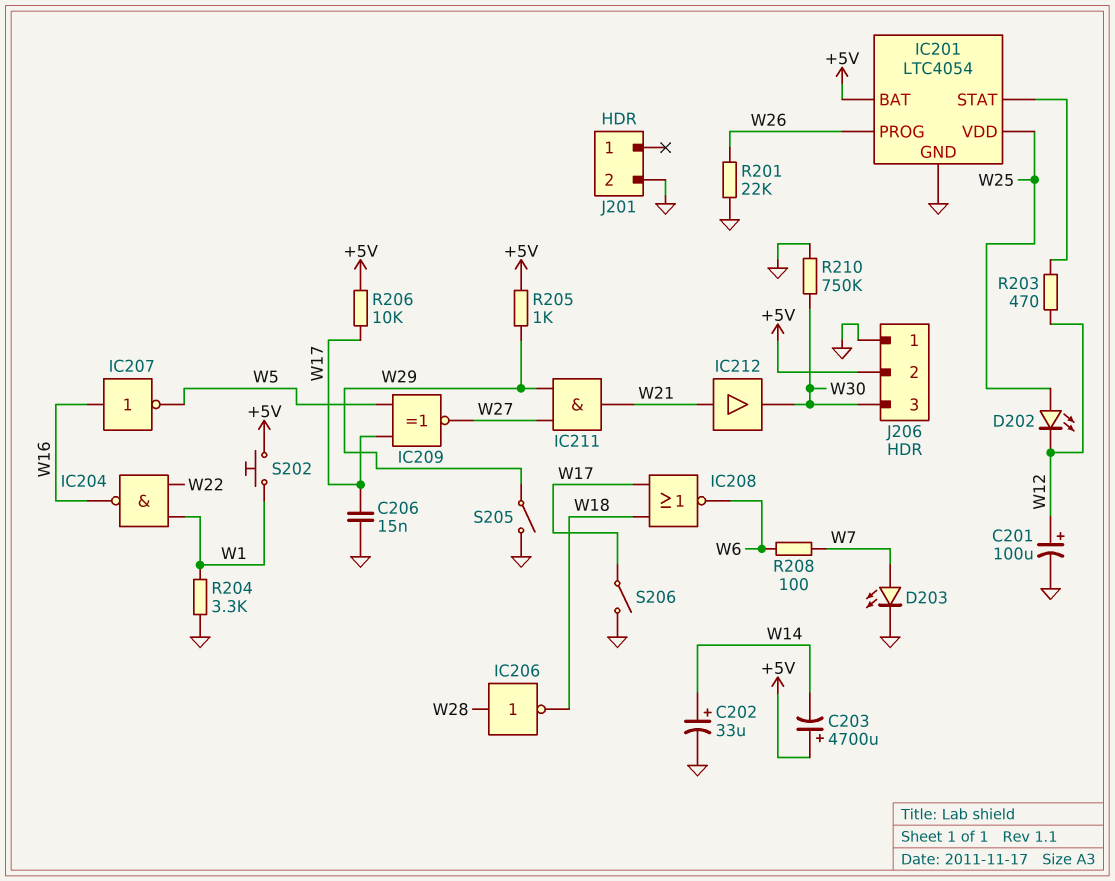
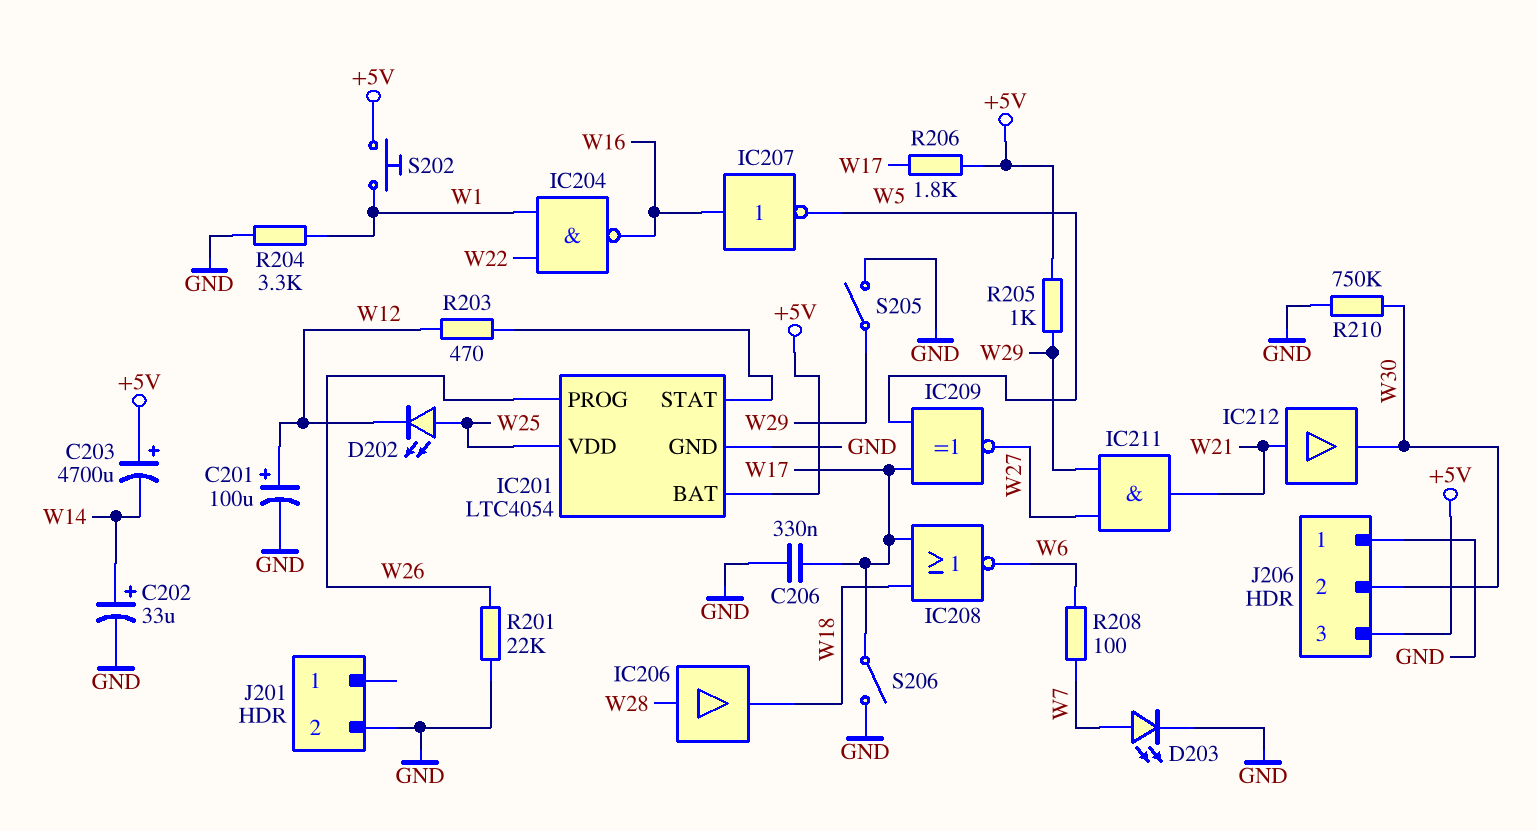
C206: 15nF (GND, W17) -> 330nF (GND, W17)
IC206: NOT (in W28, out W18) -> buffer (in W28, out W18)
J206 pin 2: +5V -> W30
J206 pin 3: W30 -> +5V
R206: 10k (+5V, W17) -> 1.8k (+5V, W17)

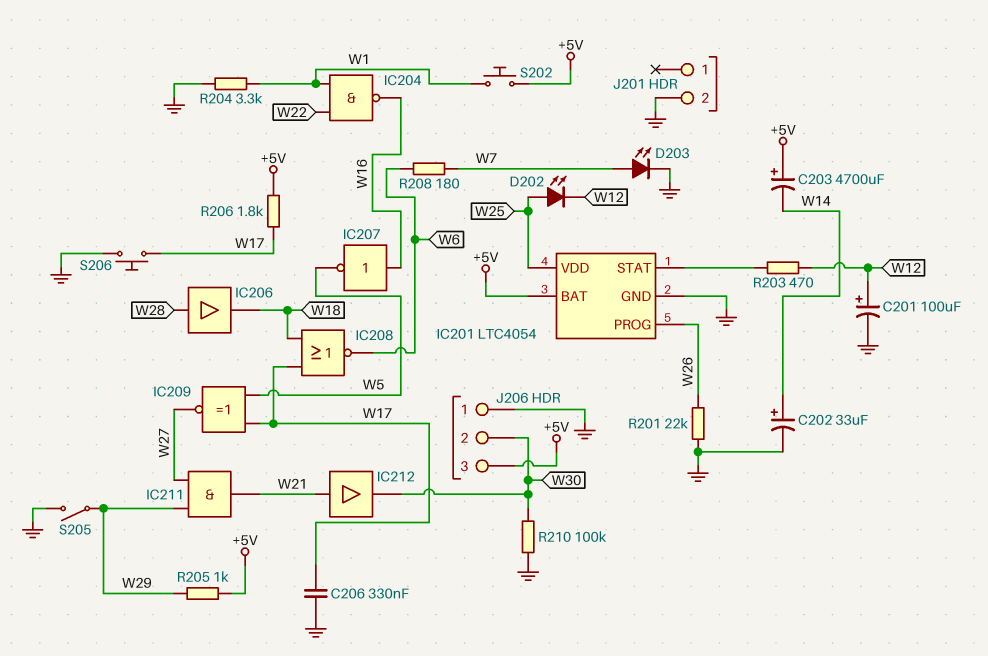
R208: 100 (W6, W7) -> 180 (W6, W7)
R210: 750k (GND, W30) -> 100k (GND, W30)
S206: switch (GND, W17) -> button (GND, W17)

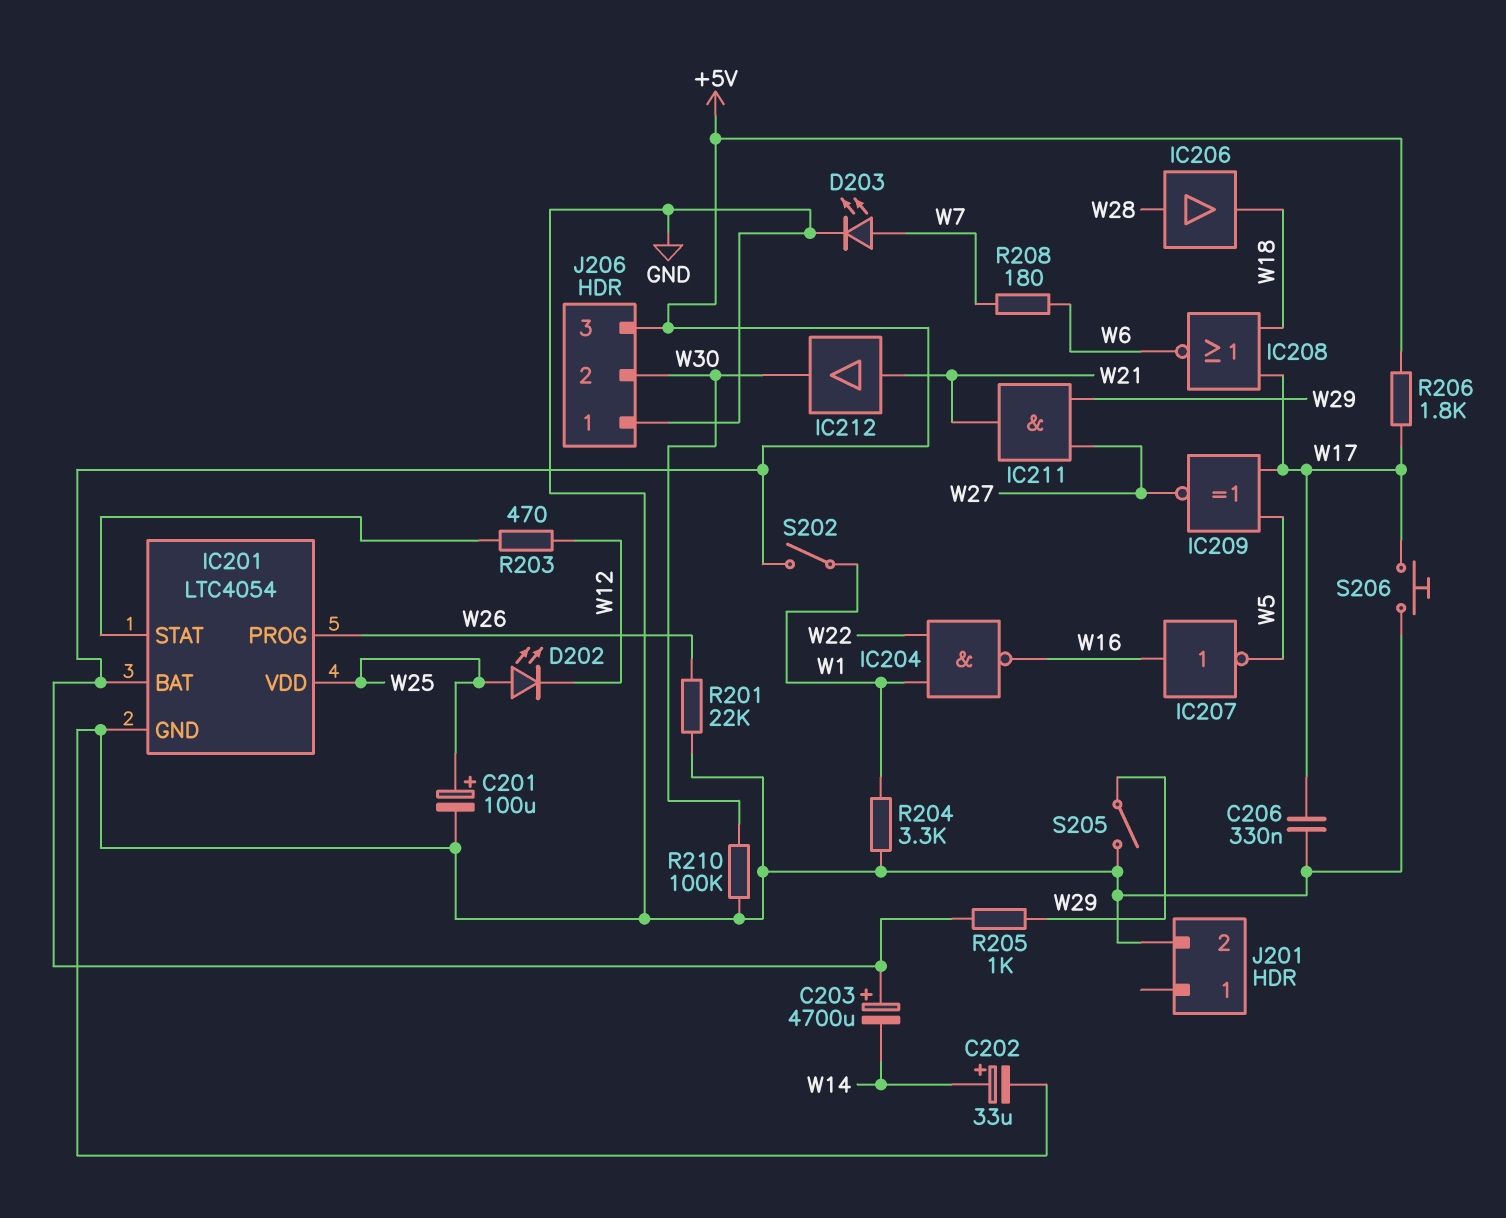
C201: 100uF (plus W12, minus GND) -> 100uF (plus W25, minus GND)
S202: button (+5V, W1) -> switch (+5V, W1)

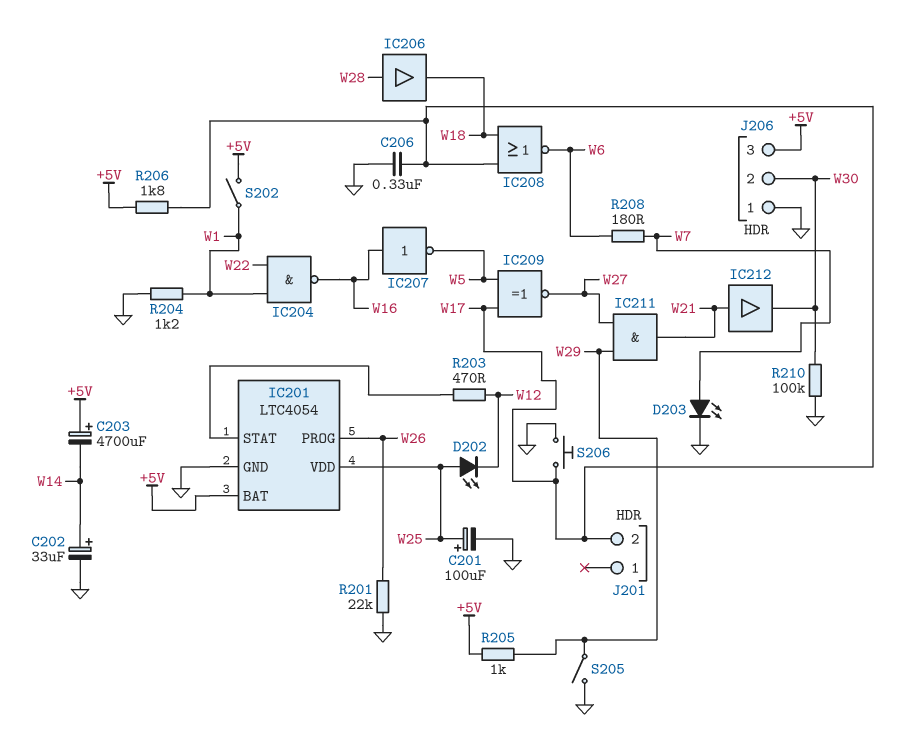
J201 pin 2: GND -> W17
R204: 3.3k (GND, W1) -> 1.2k (GND, W1)

